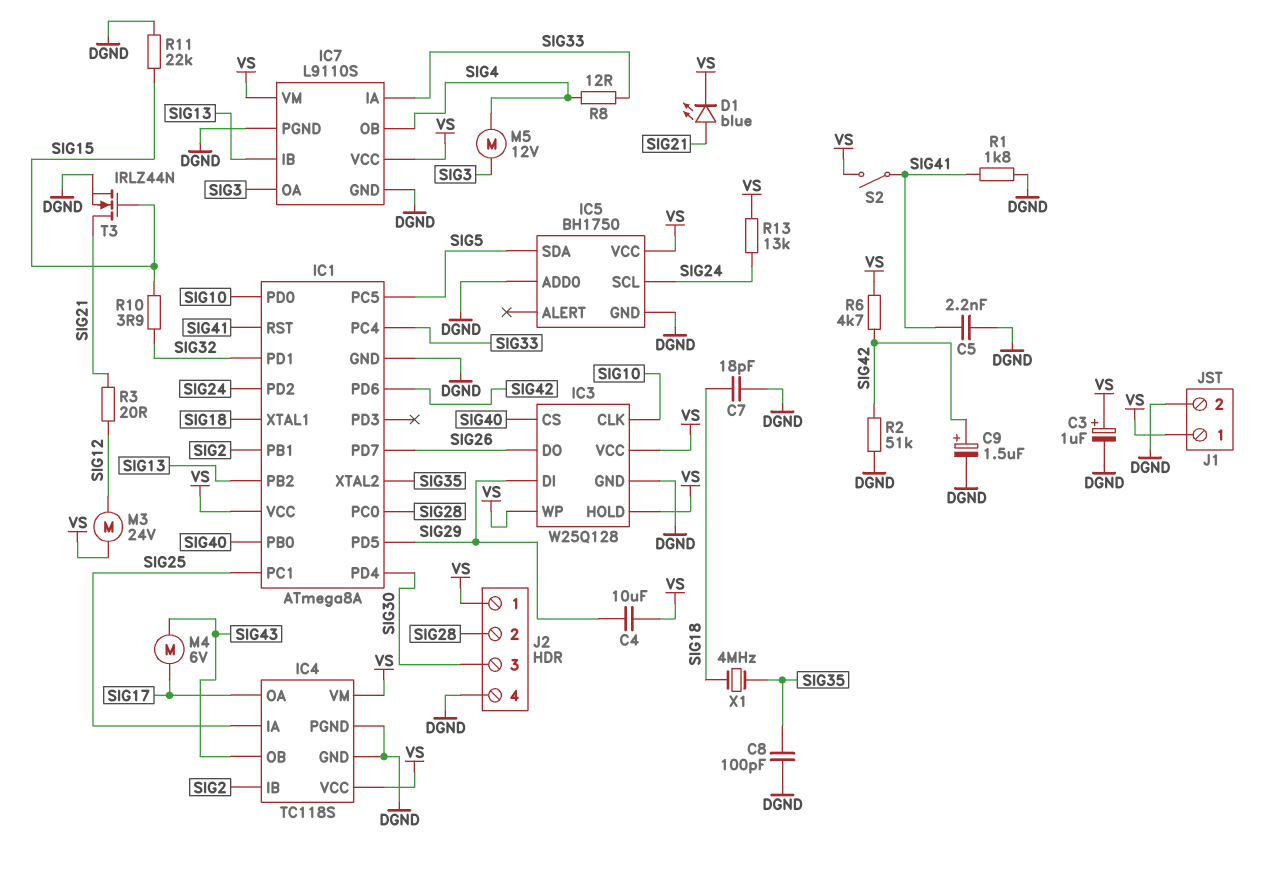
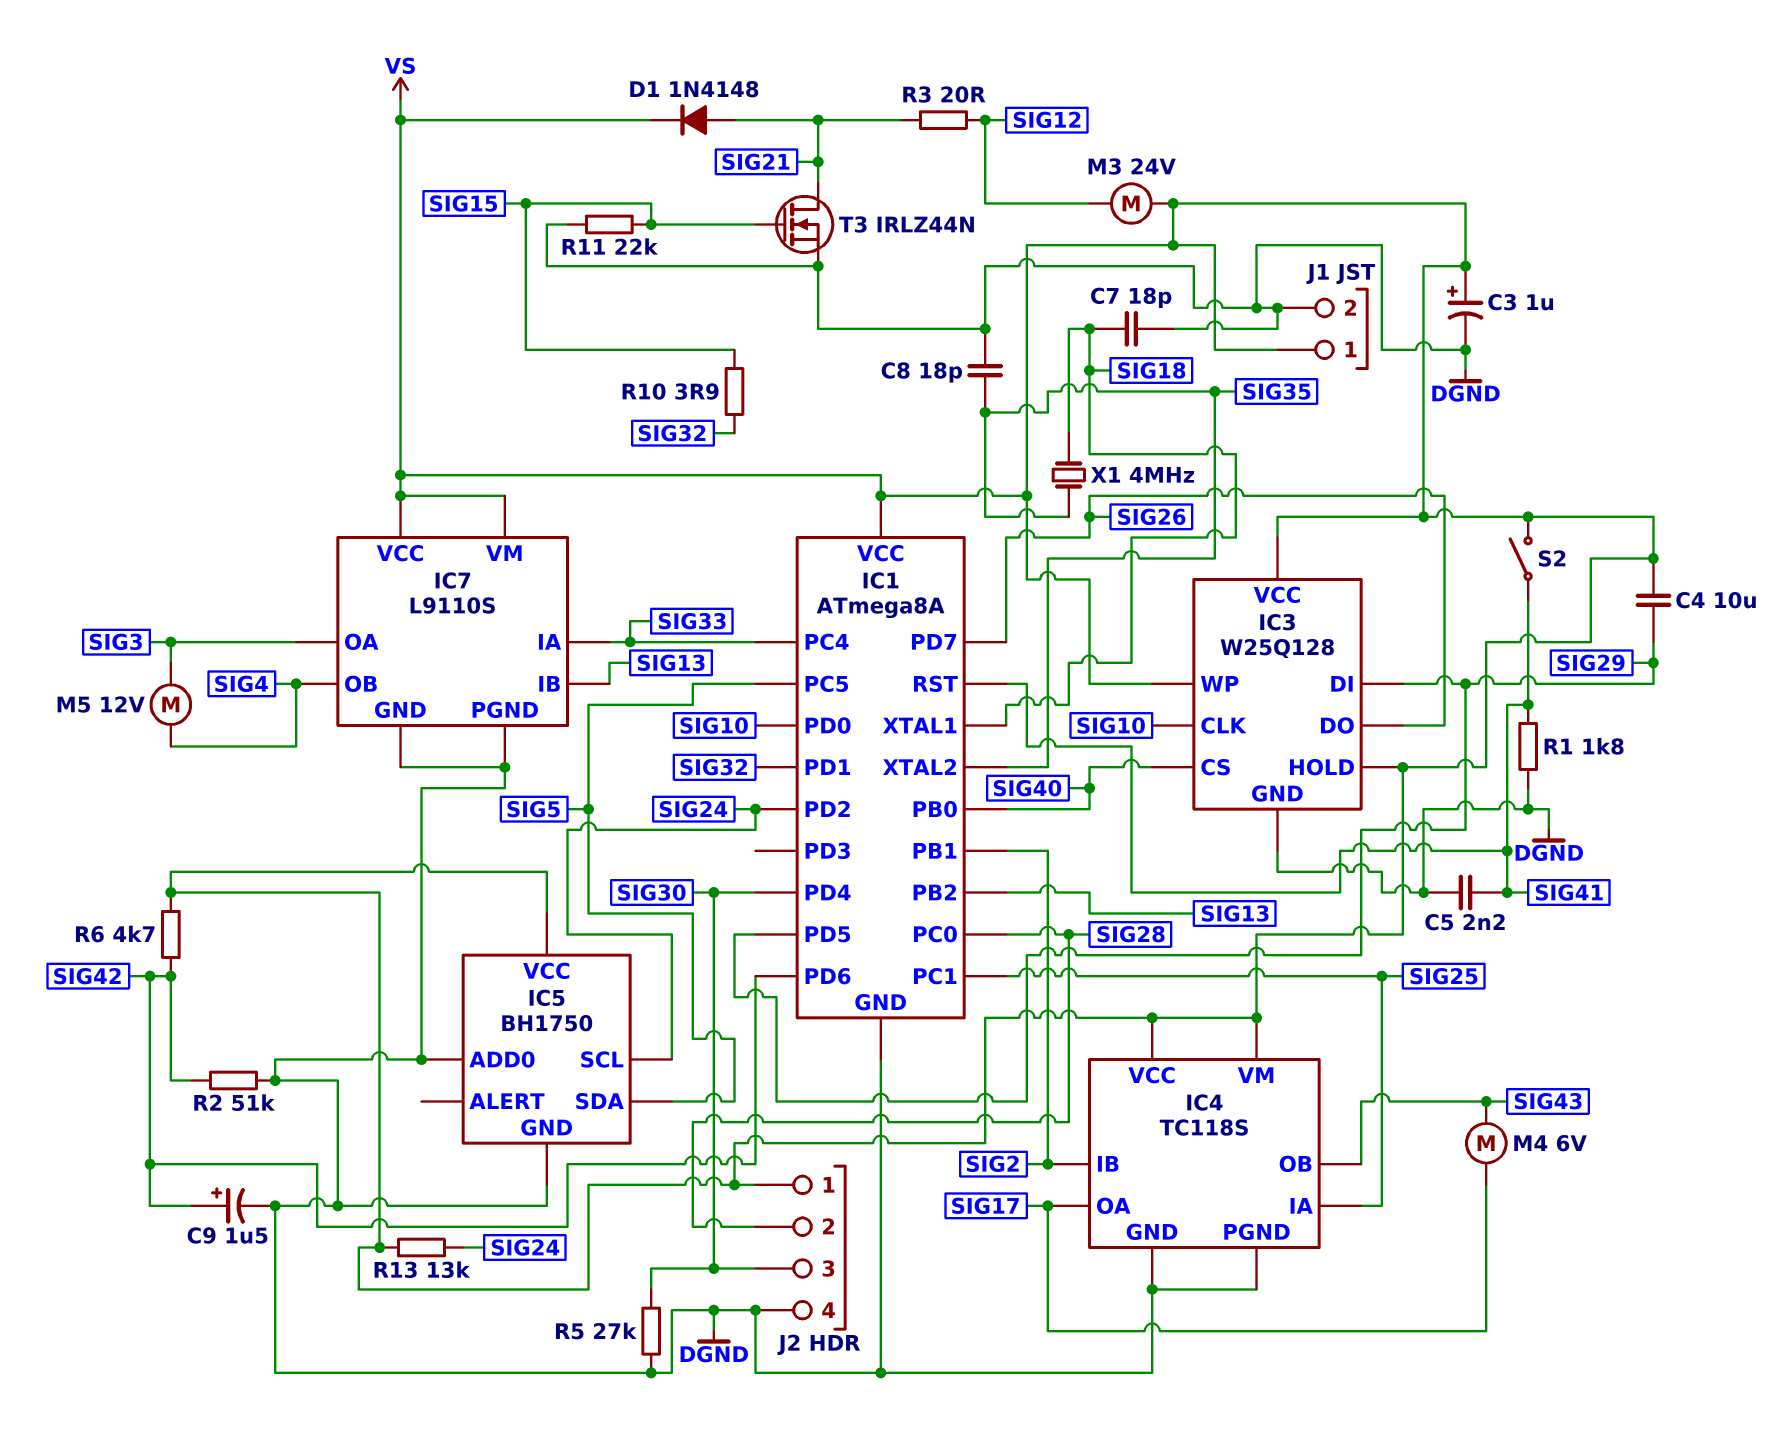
C8: 100pF (DGND, SIG35) -> 18pF (DGND, SIG35)
D1: LED blue (A SIG21, K VS) -> diode 1N4148 (A SIG21, K VS)
R5: none -> 27k (DGND, SIG30)
R8: 12 (SIG4, SIG33) -> none

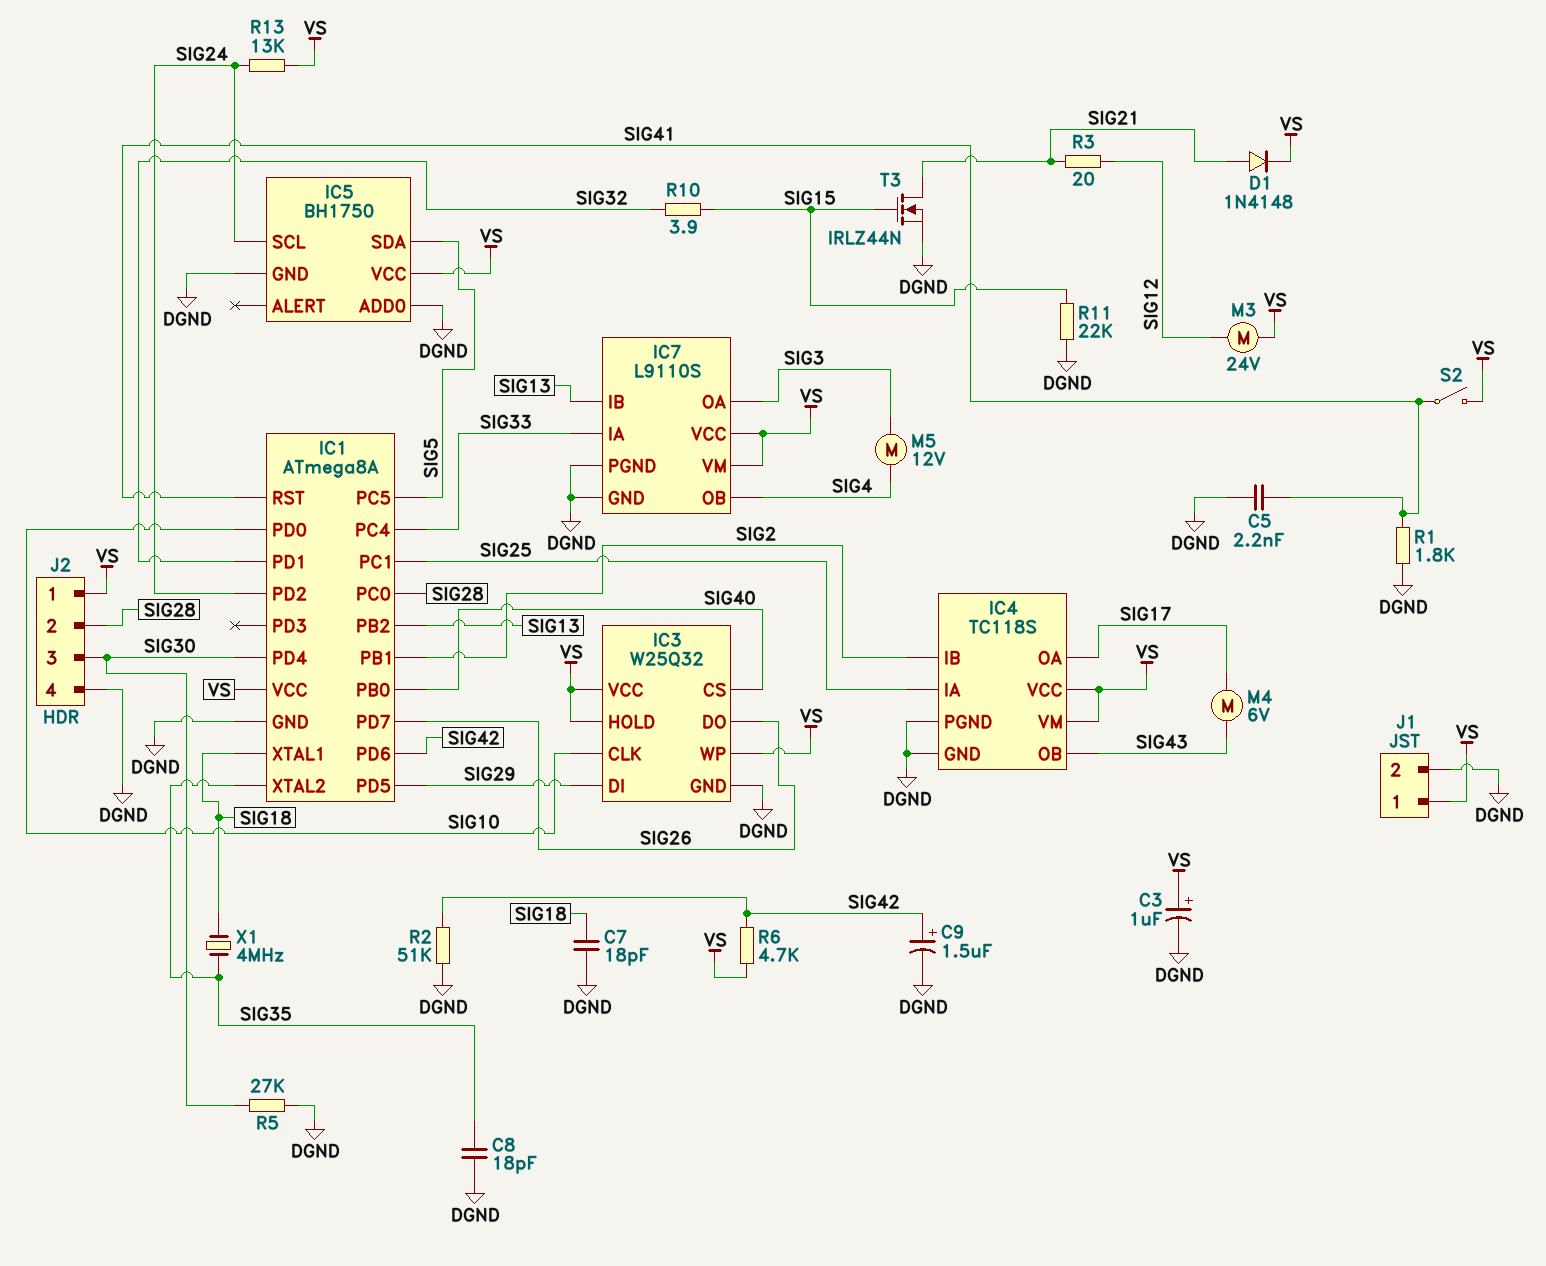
C4: 10uF (SIG29, VS) -> none
IC3: W25Q128 -> W25Q32

